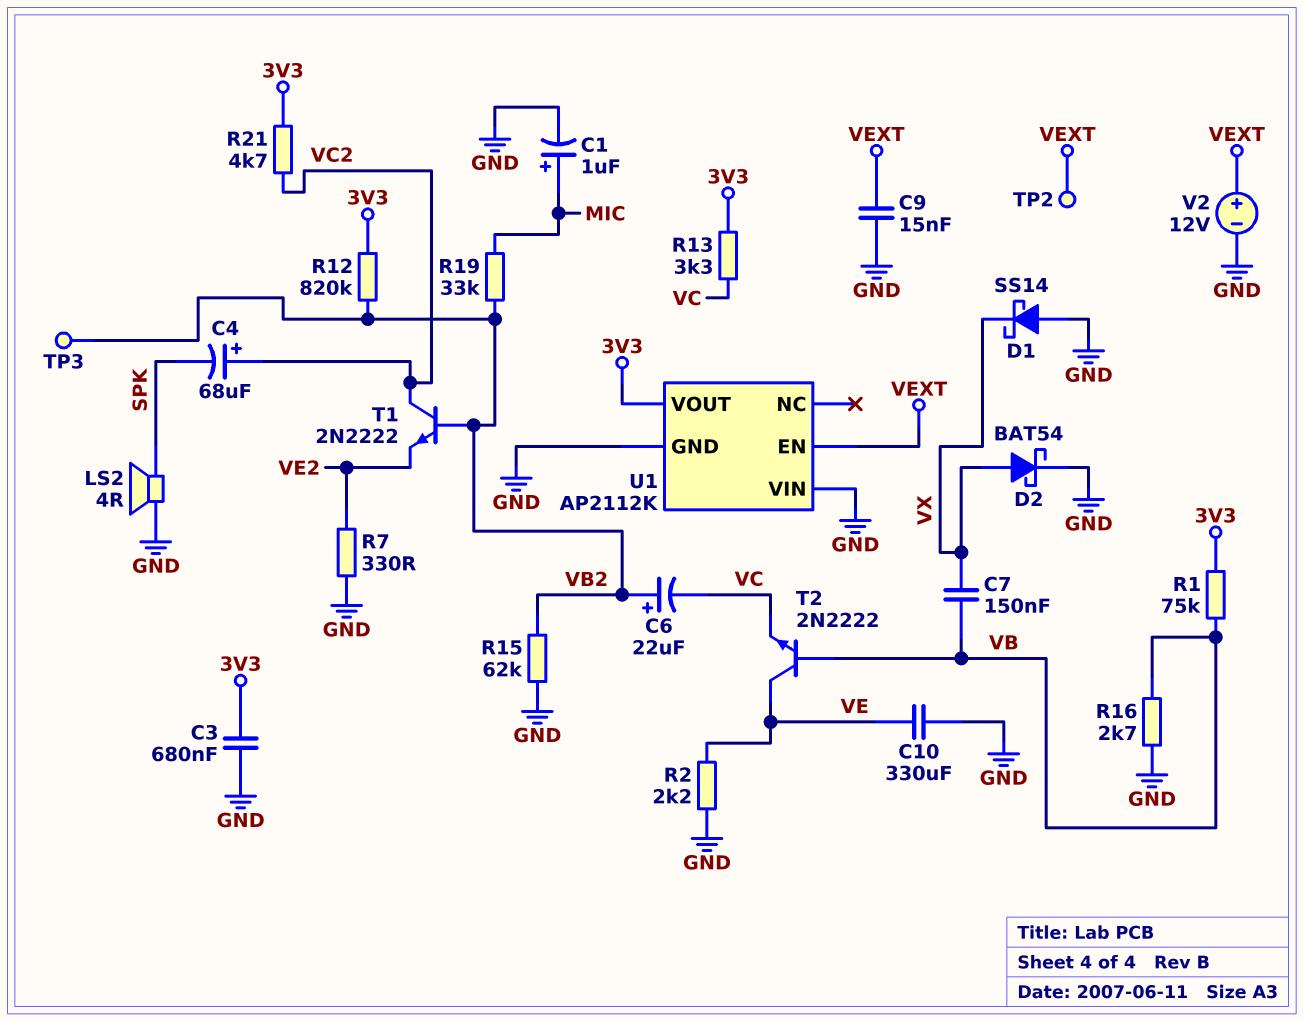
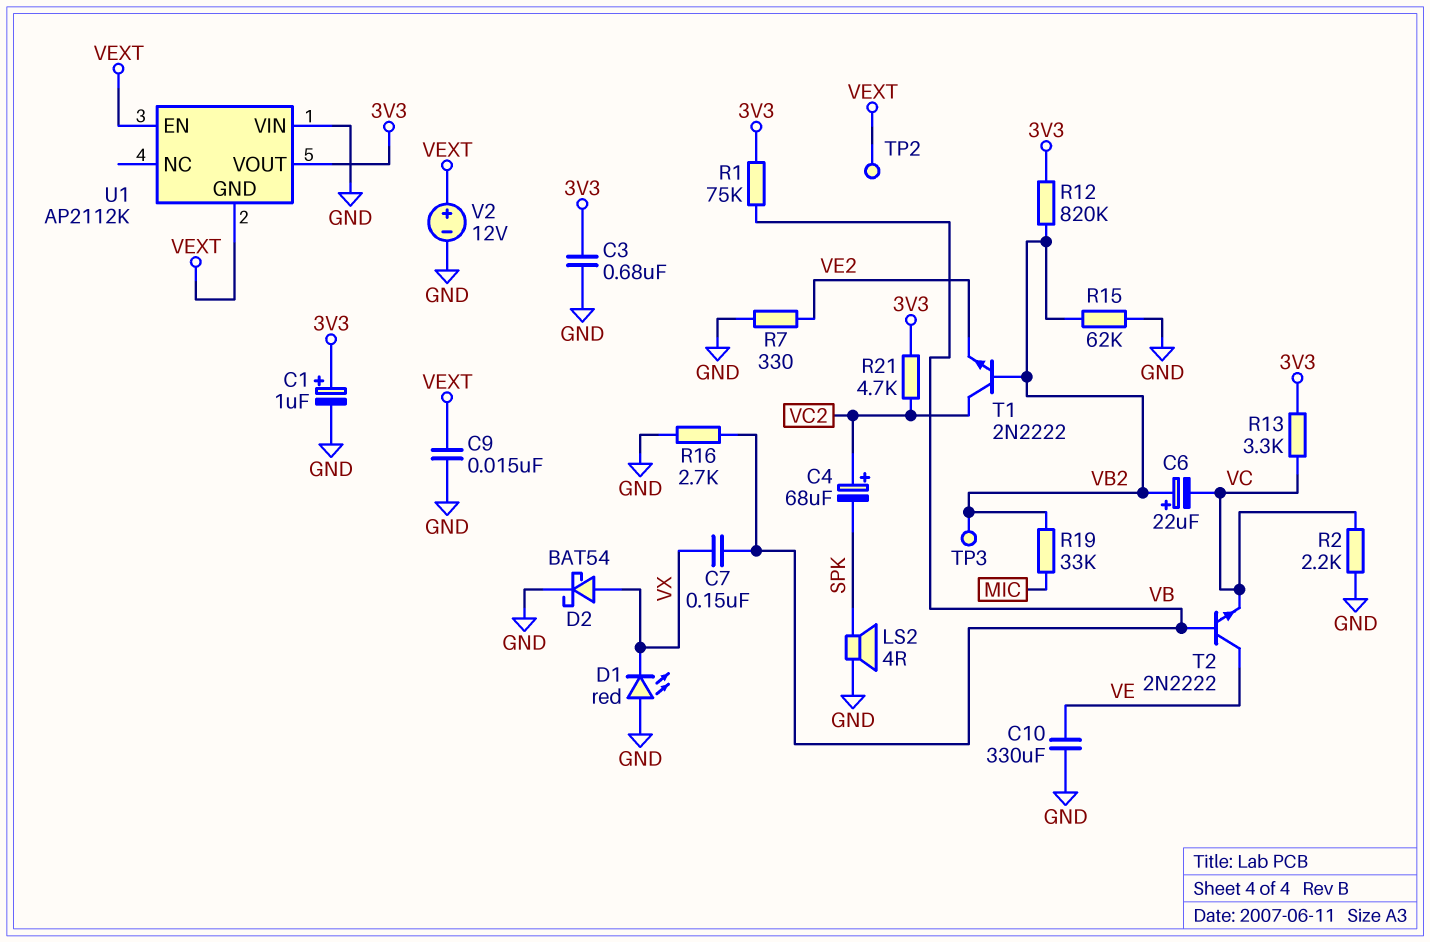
C1: 1uF (plus MIC, minus GND) -> 1uF (plus 3V3, minus GND)
D1: schottky SS14 (A GND, K VX) -> LED red (A GND, K VX)
R2: 2.2k (GND, VE) -> 2.2k (GND, VC)
U1 pin GND: GND -> VEXT

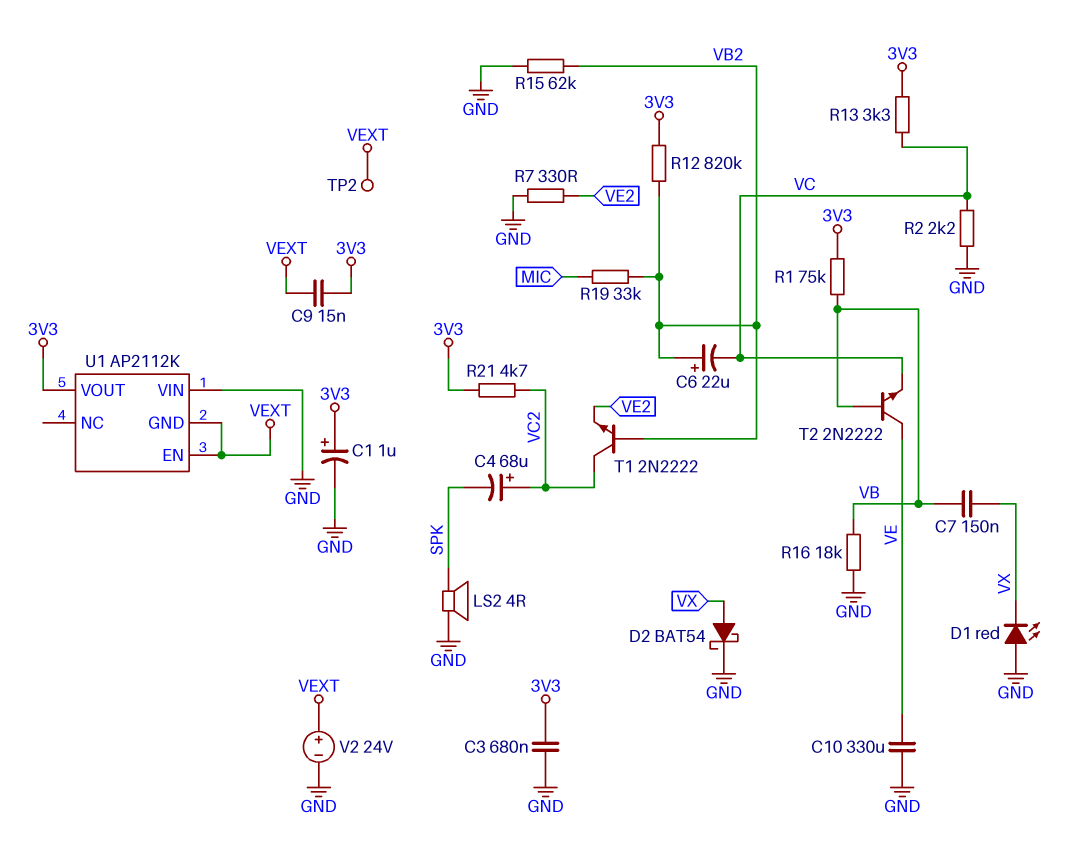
C9: 15nF (GND, VEXT) -> 15nF (3V3, VEXT)
R16: 2.7k (GND, VB) -> 18k (GND, VB)
TP3: test point (VB2) -> none
V2: 12V (plus VEXT, minus GND) -> 24V (plus VEXT, minus GND)

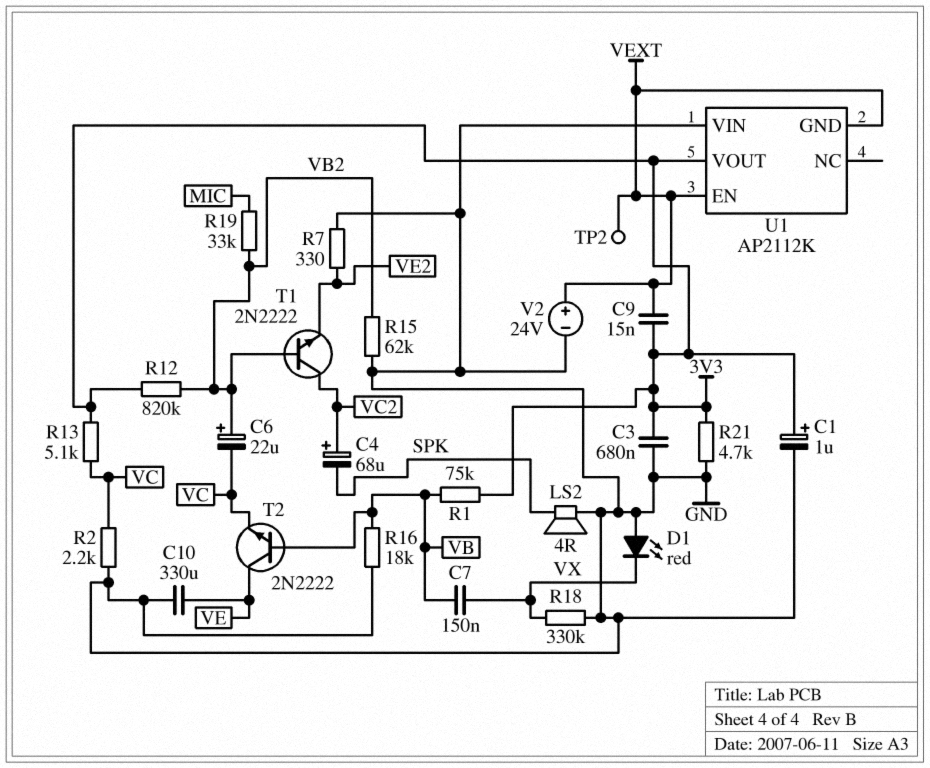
D2: schottky BAT54 (A VX, K GND) -> none
R13: 3.3k (3V3, VC) -> 5.1k (3V3, VC)
R18: none -> 330k (GND, VX)
R21: 4.7k (3V3, VC2) -> 4.7k (3V3, GND)

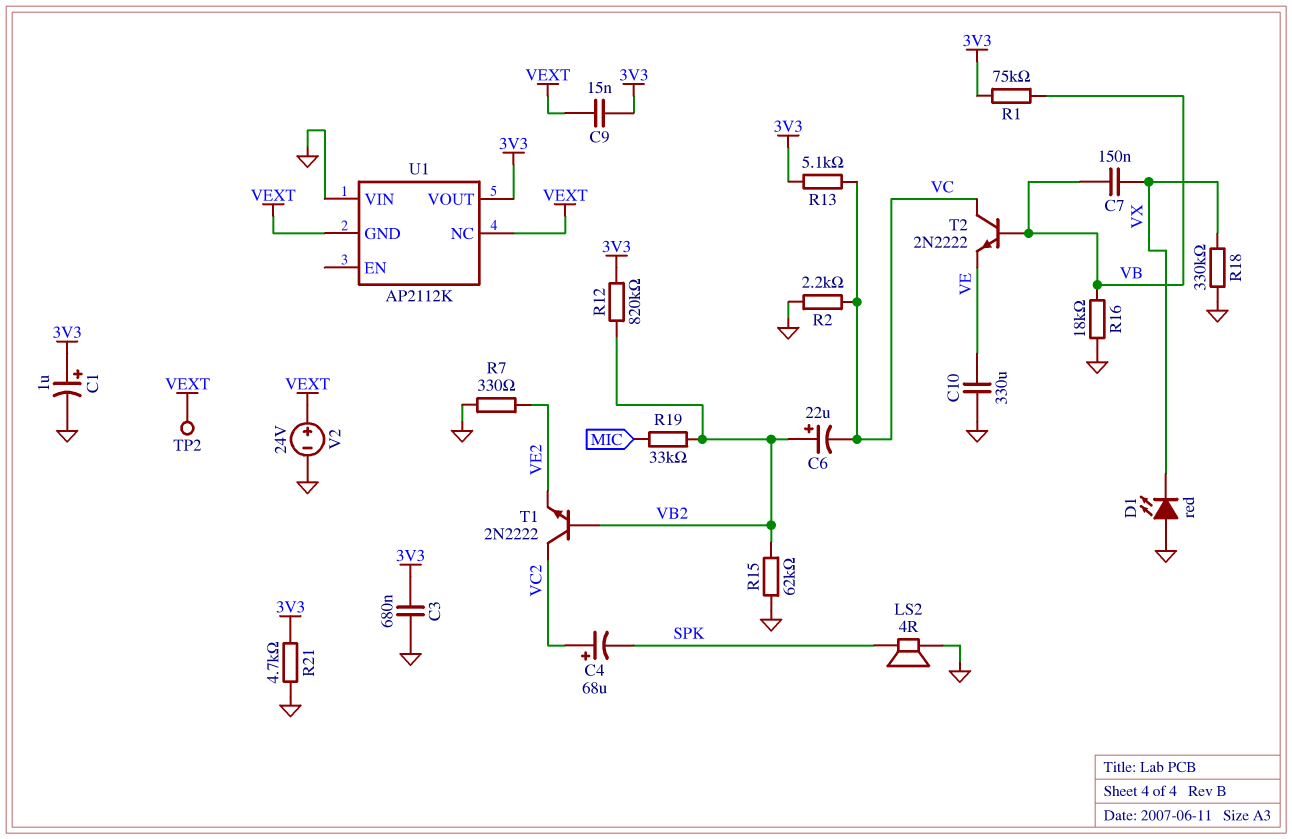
T2: NPN 2N2222 (B VB, C VE, E VC) -> NPN 2N2222 (B VB, C VC, E VE)
U1 pin EN: VEXT -> none
U1 pin NC: none -> VEXT

